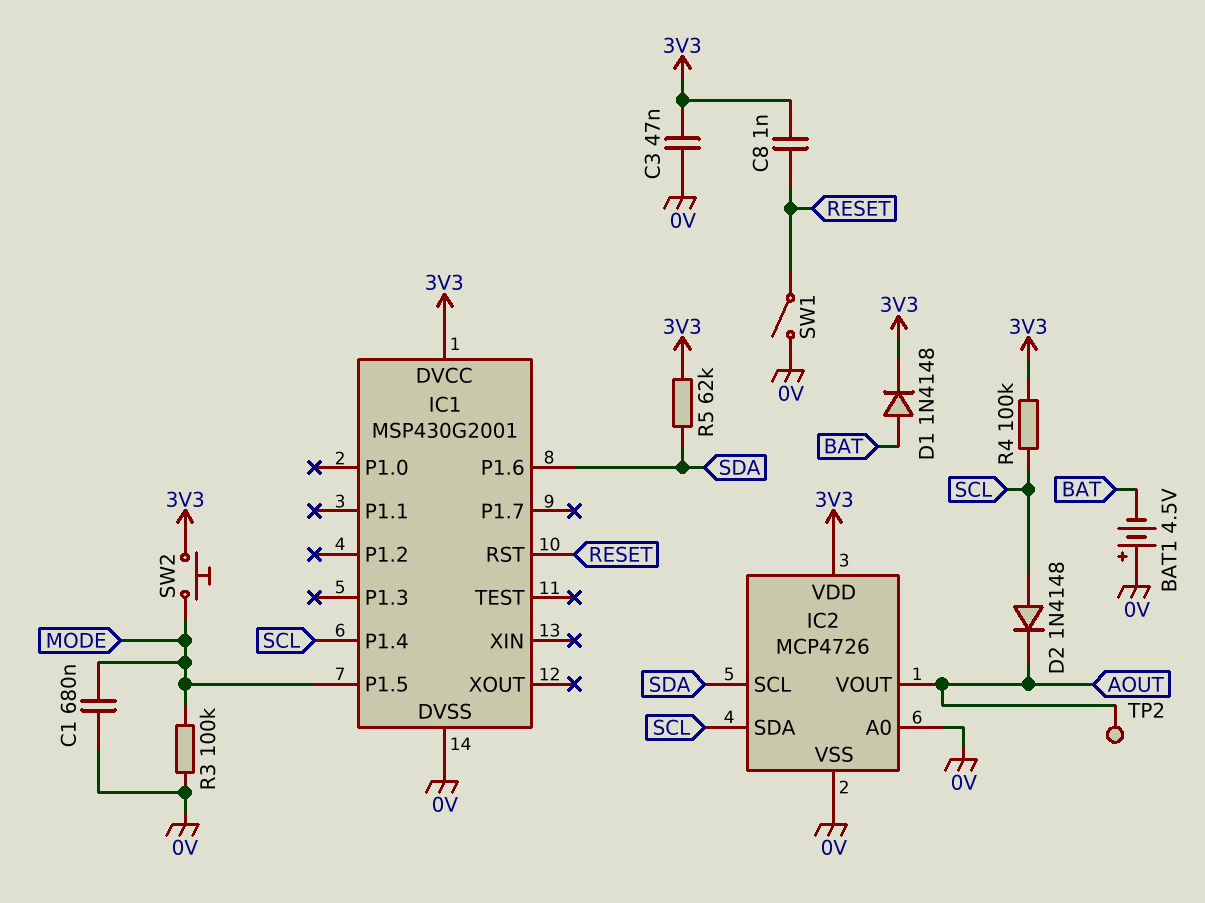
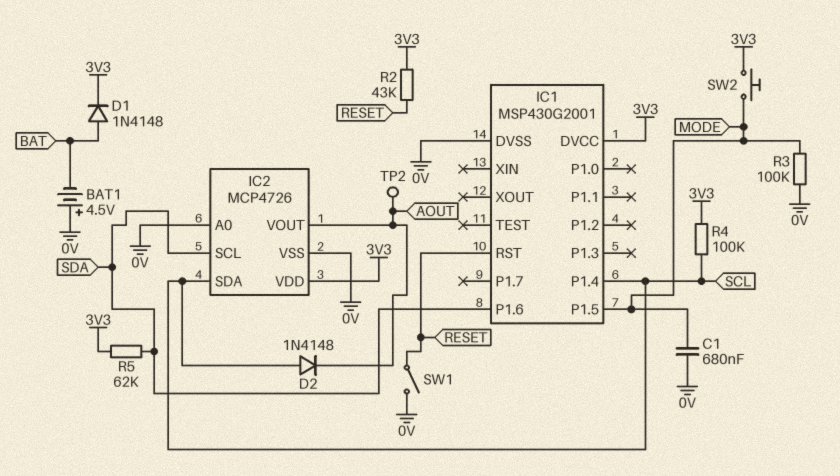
C3: 47nF (0V, 3V3) -> none
C8: 1nF (3V3, RESET) -> none
R2: none -> 43k (3V3, RESET)

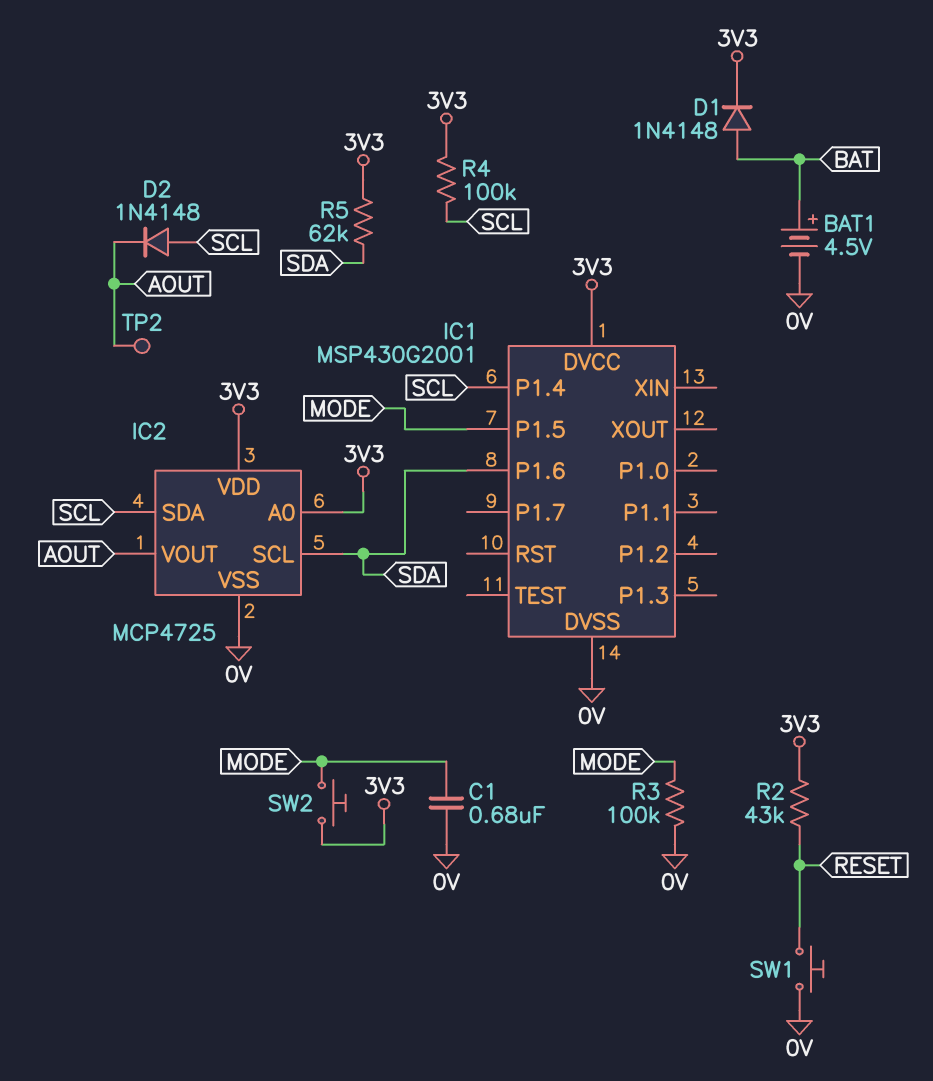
BAT1: 4.5V (plus 0V, minus BAT) -> 4.5V (plus BAT, minus 0V)
IC1 pin RST: RESET -> none
IC2: MCP4726 -> MCP4725
IC2 pin A0: 0V -> 3V3
SW1: switch (0V, RESET) -> button (0V, RESET)

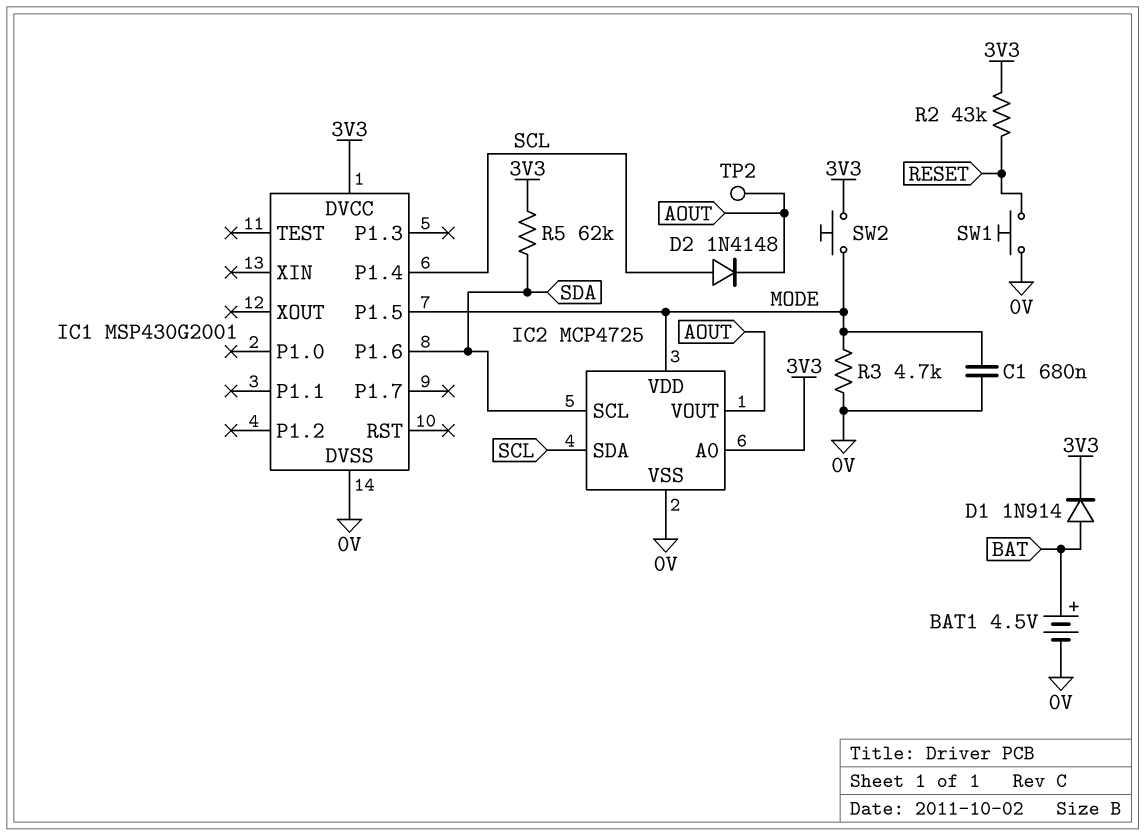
D1: diode 1N4148 (A BAT, K 3V3) -> diode 1N914 (A BAT, K 3V3)
IC2 pin VDD: 3V3 -> MODE
R3: 100k (0V, MODE) -> 4.7k (0V, MODE)
R4: 100k (3V3, SCL) -> none

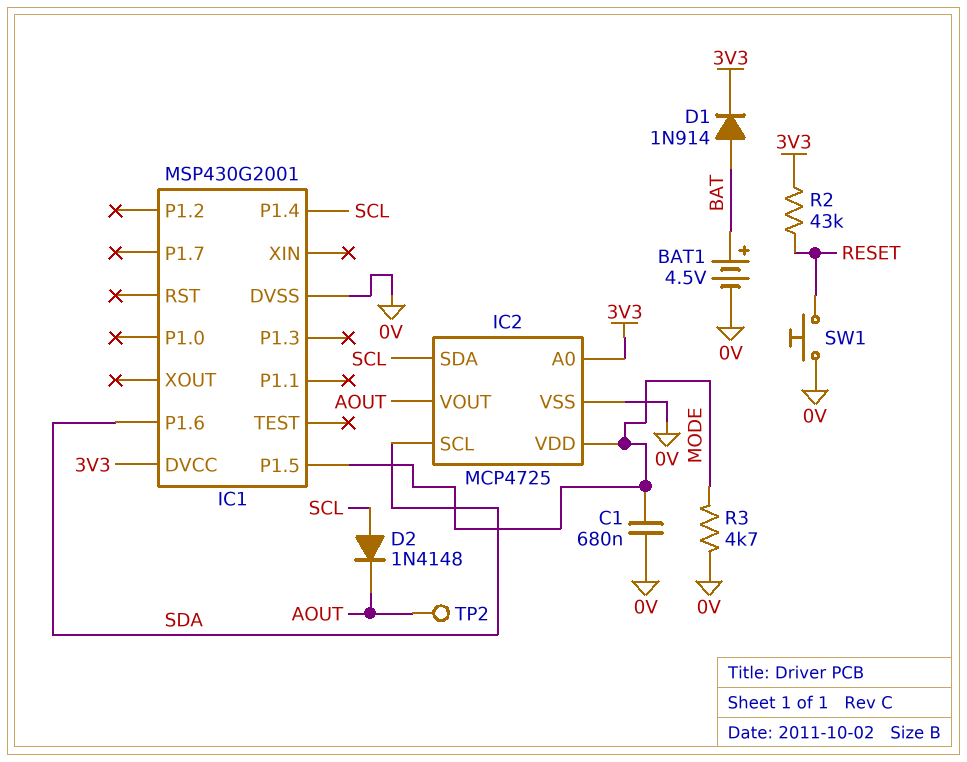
R5: 62k (3V3, SDA) -> none
SW2: button (3V3, MODE) -> none

